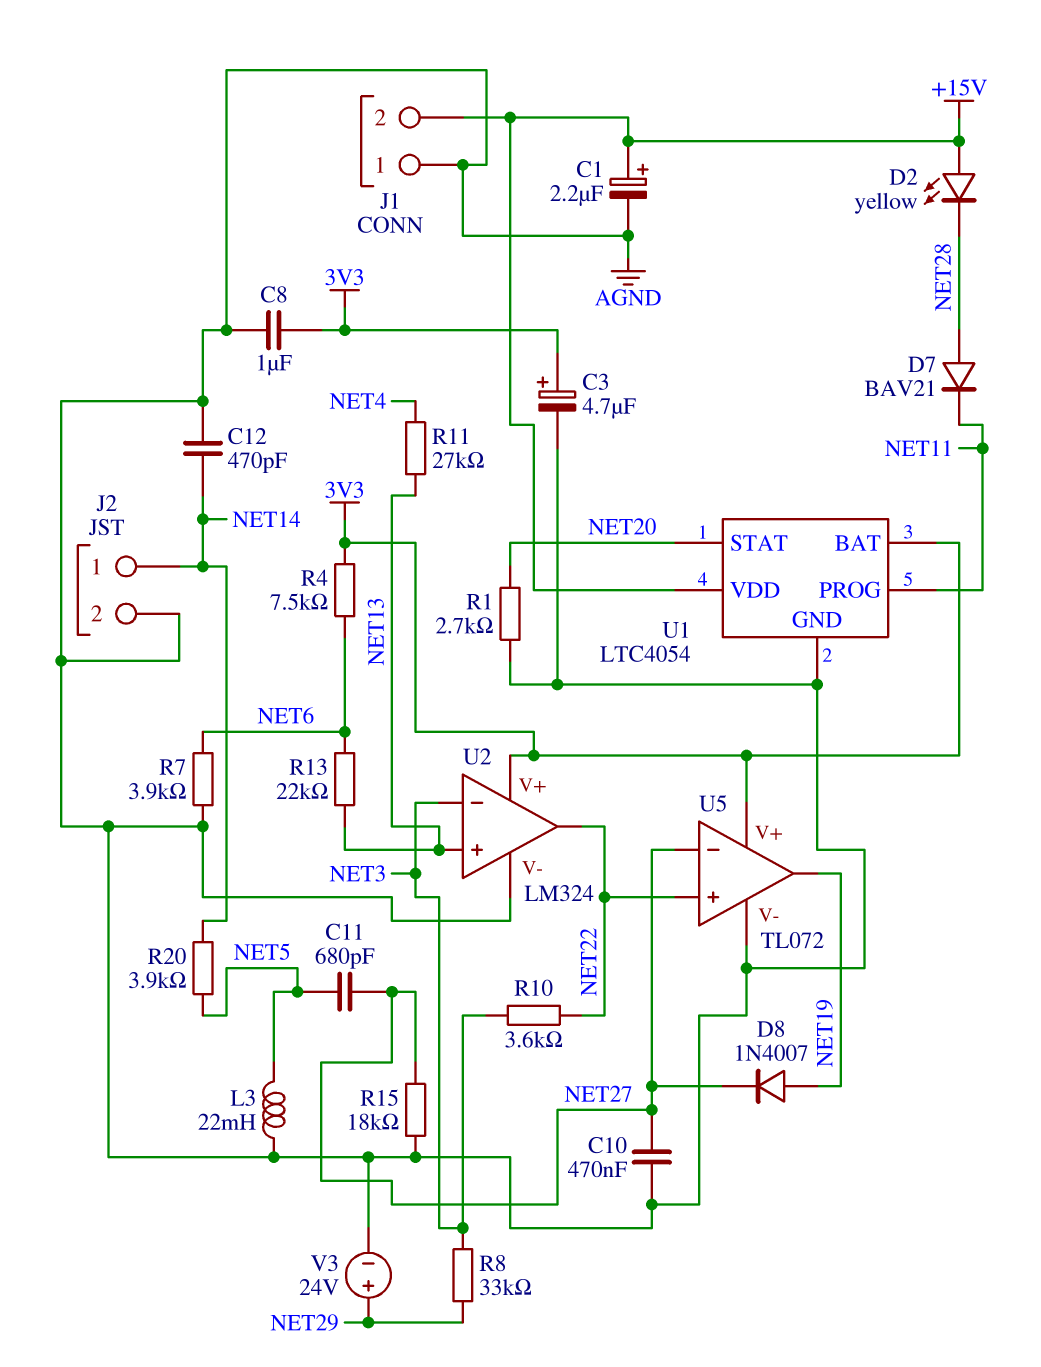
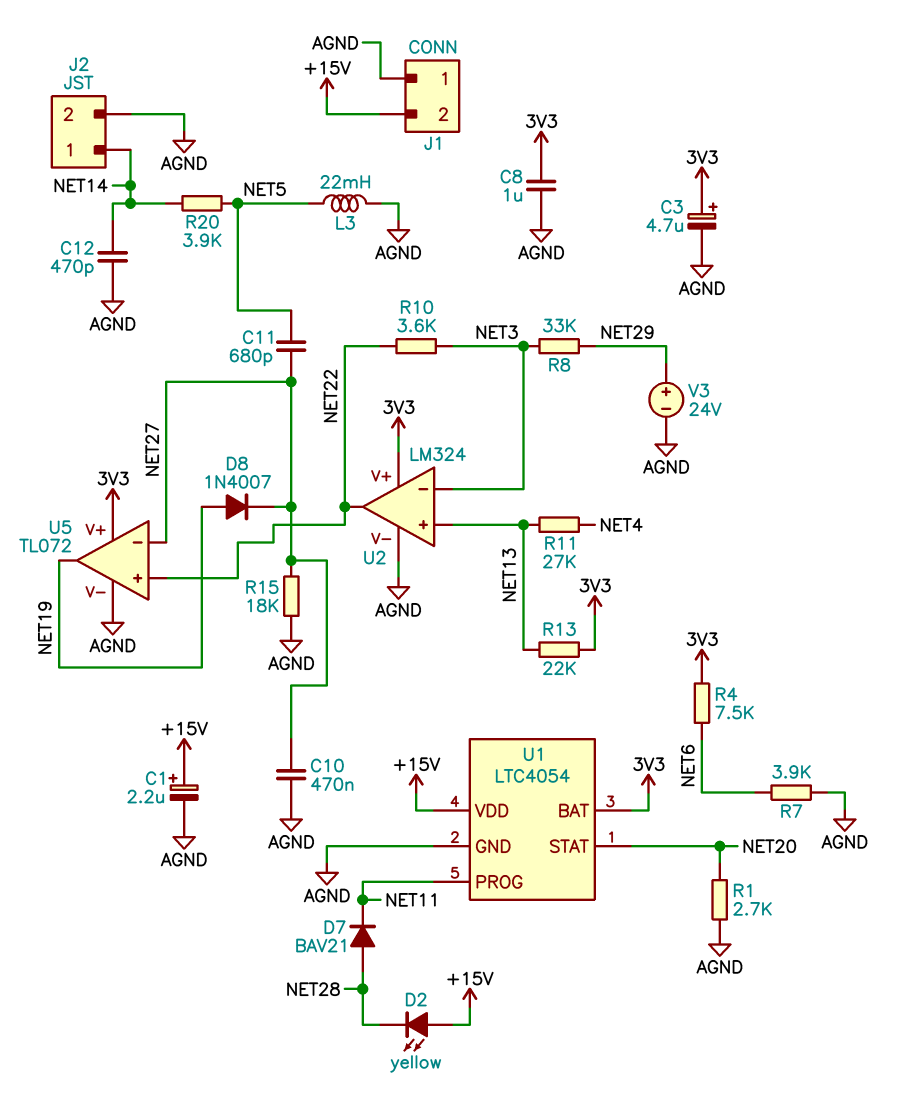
R13: 22k (NET6, NET13) -> 22k (3V3, NET13)

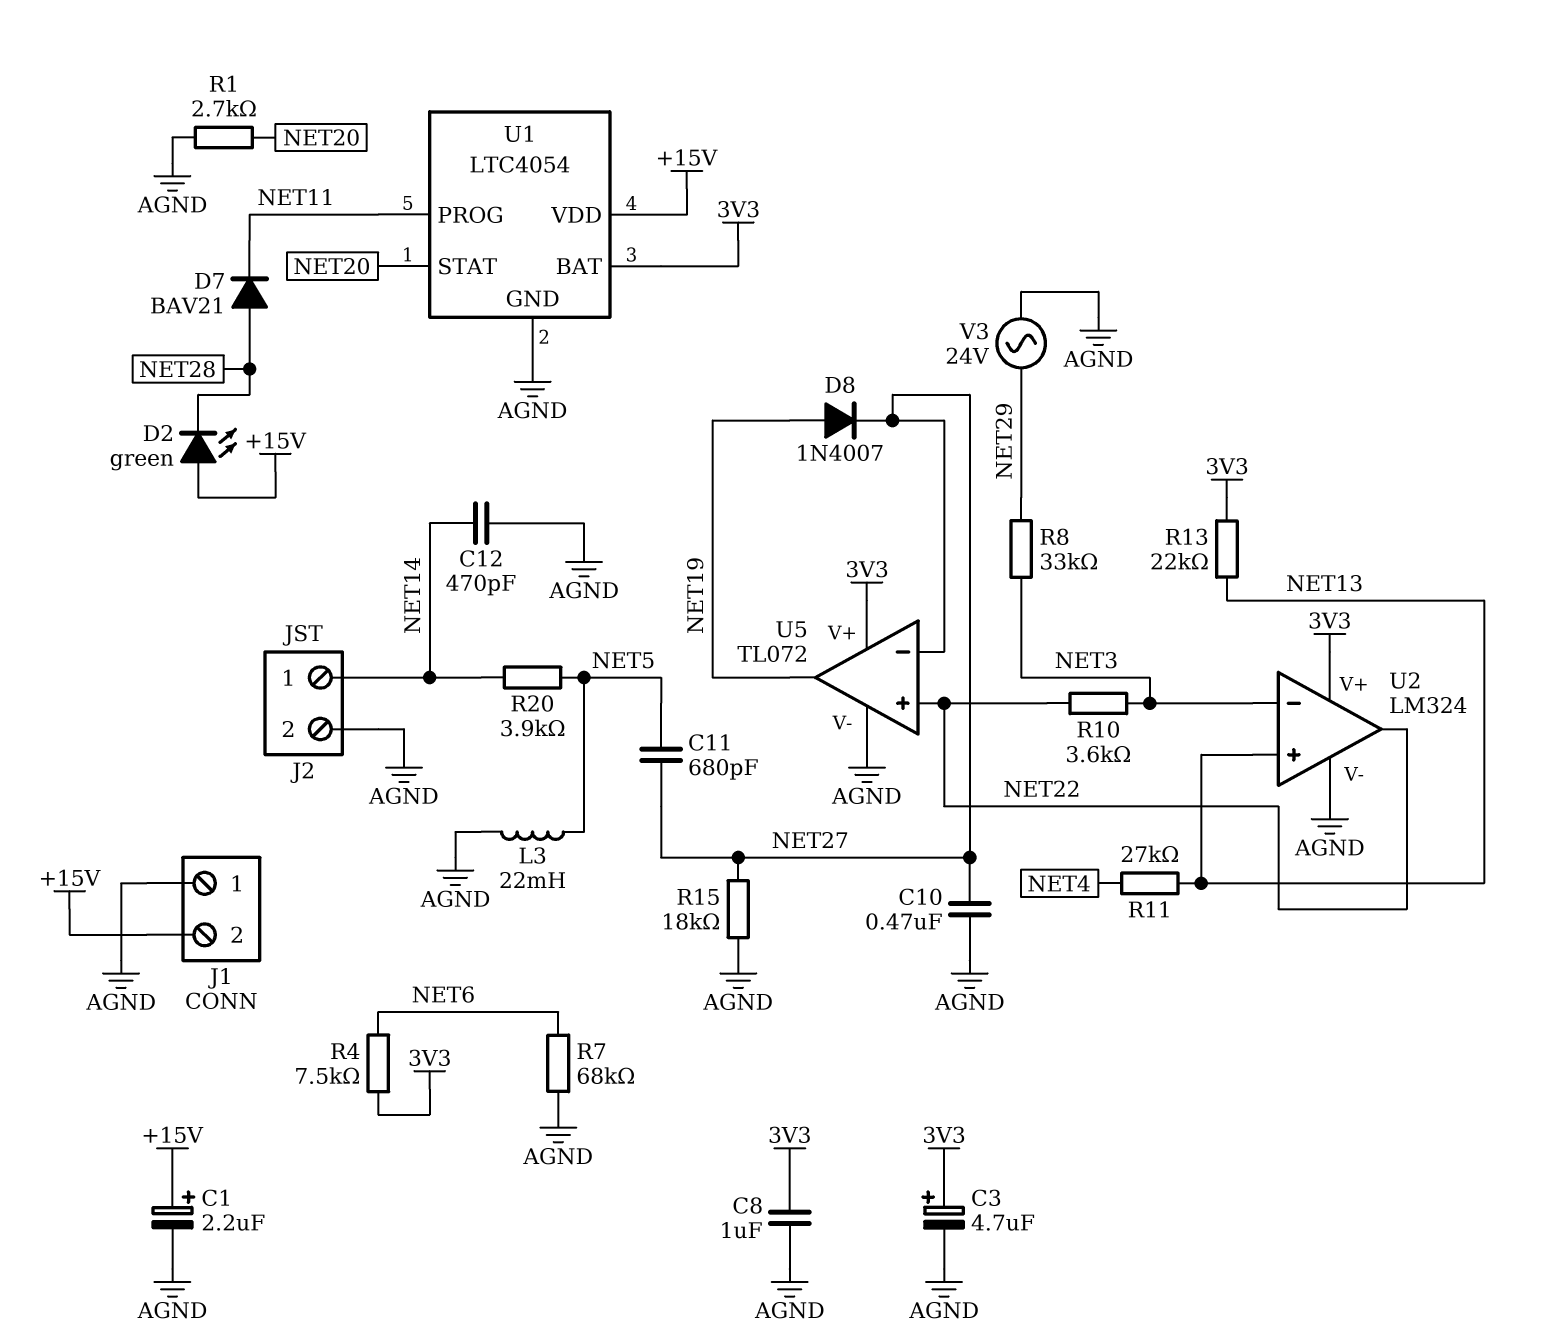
D2: LED yellow (A +15V, K NET28) -> LED green (A +15V, K NET28)
R7: 3.9k (AGND, NET6) -> 68k (AGND, NET6)
V3: 24V (plus NET29, minus AGND) -> AC 24V (AGND, NET29)

